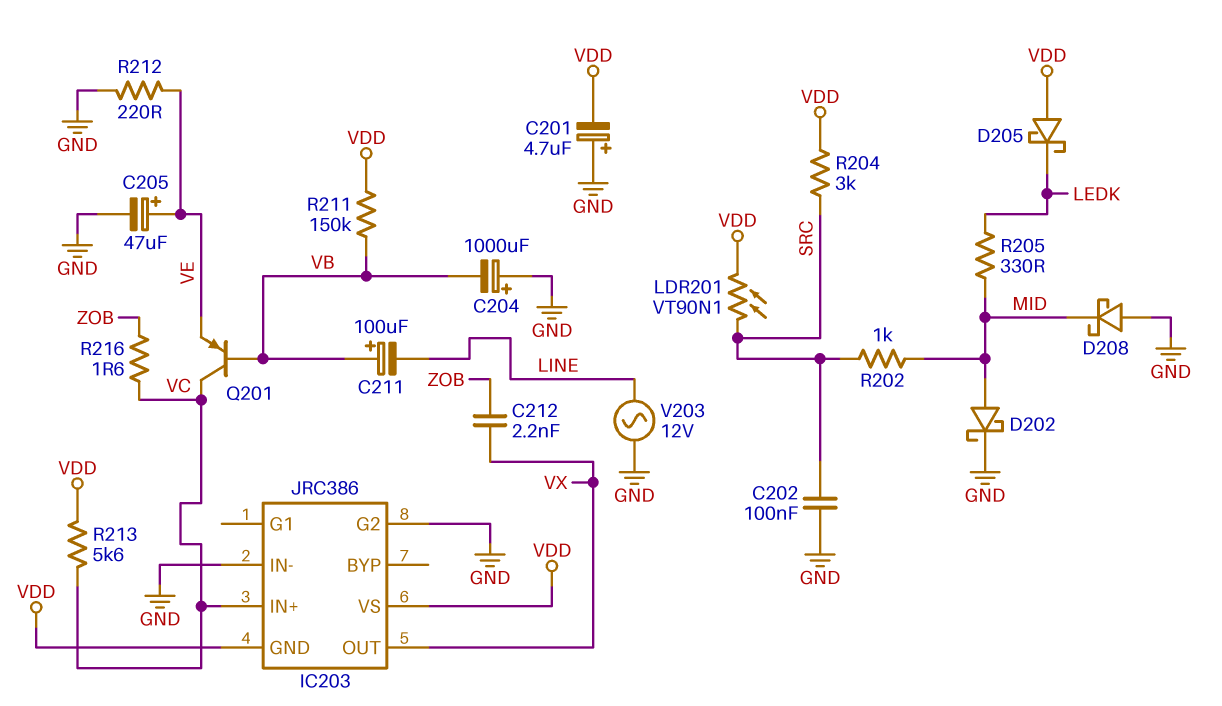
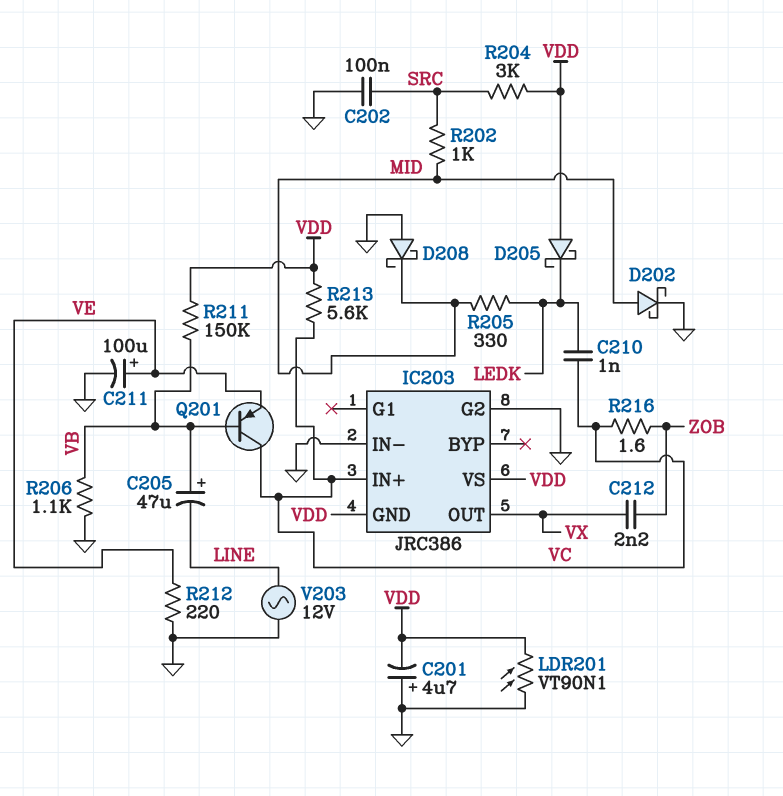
C204: 1000uF (plus GND, minus VB) -> none
C205: 47uF (plus VE, minus GND) -> 47uF (plus VB, minus LINE)
C210: none -> 1nF (LEDK, VC)
C211: 100uF (plus VB, minus LINE) -> 100uF (plus VE, minus GND)
LDR201: VT90N1 (SRC, VDD) -> VT90N1 (GND, VDD)
R206: none -> 1.1k (GND, VB)

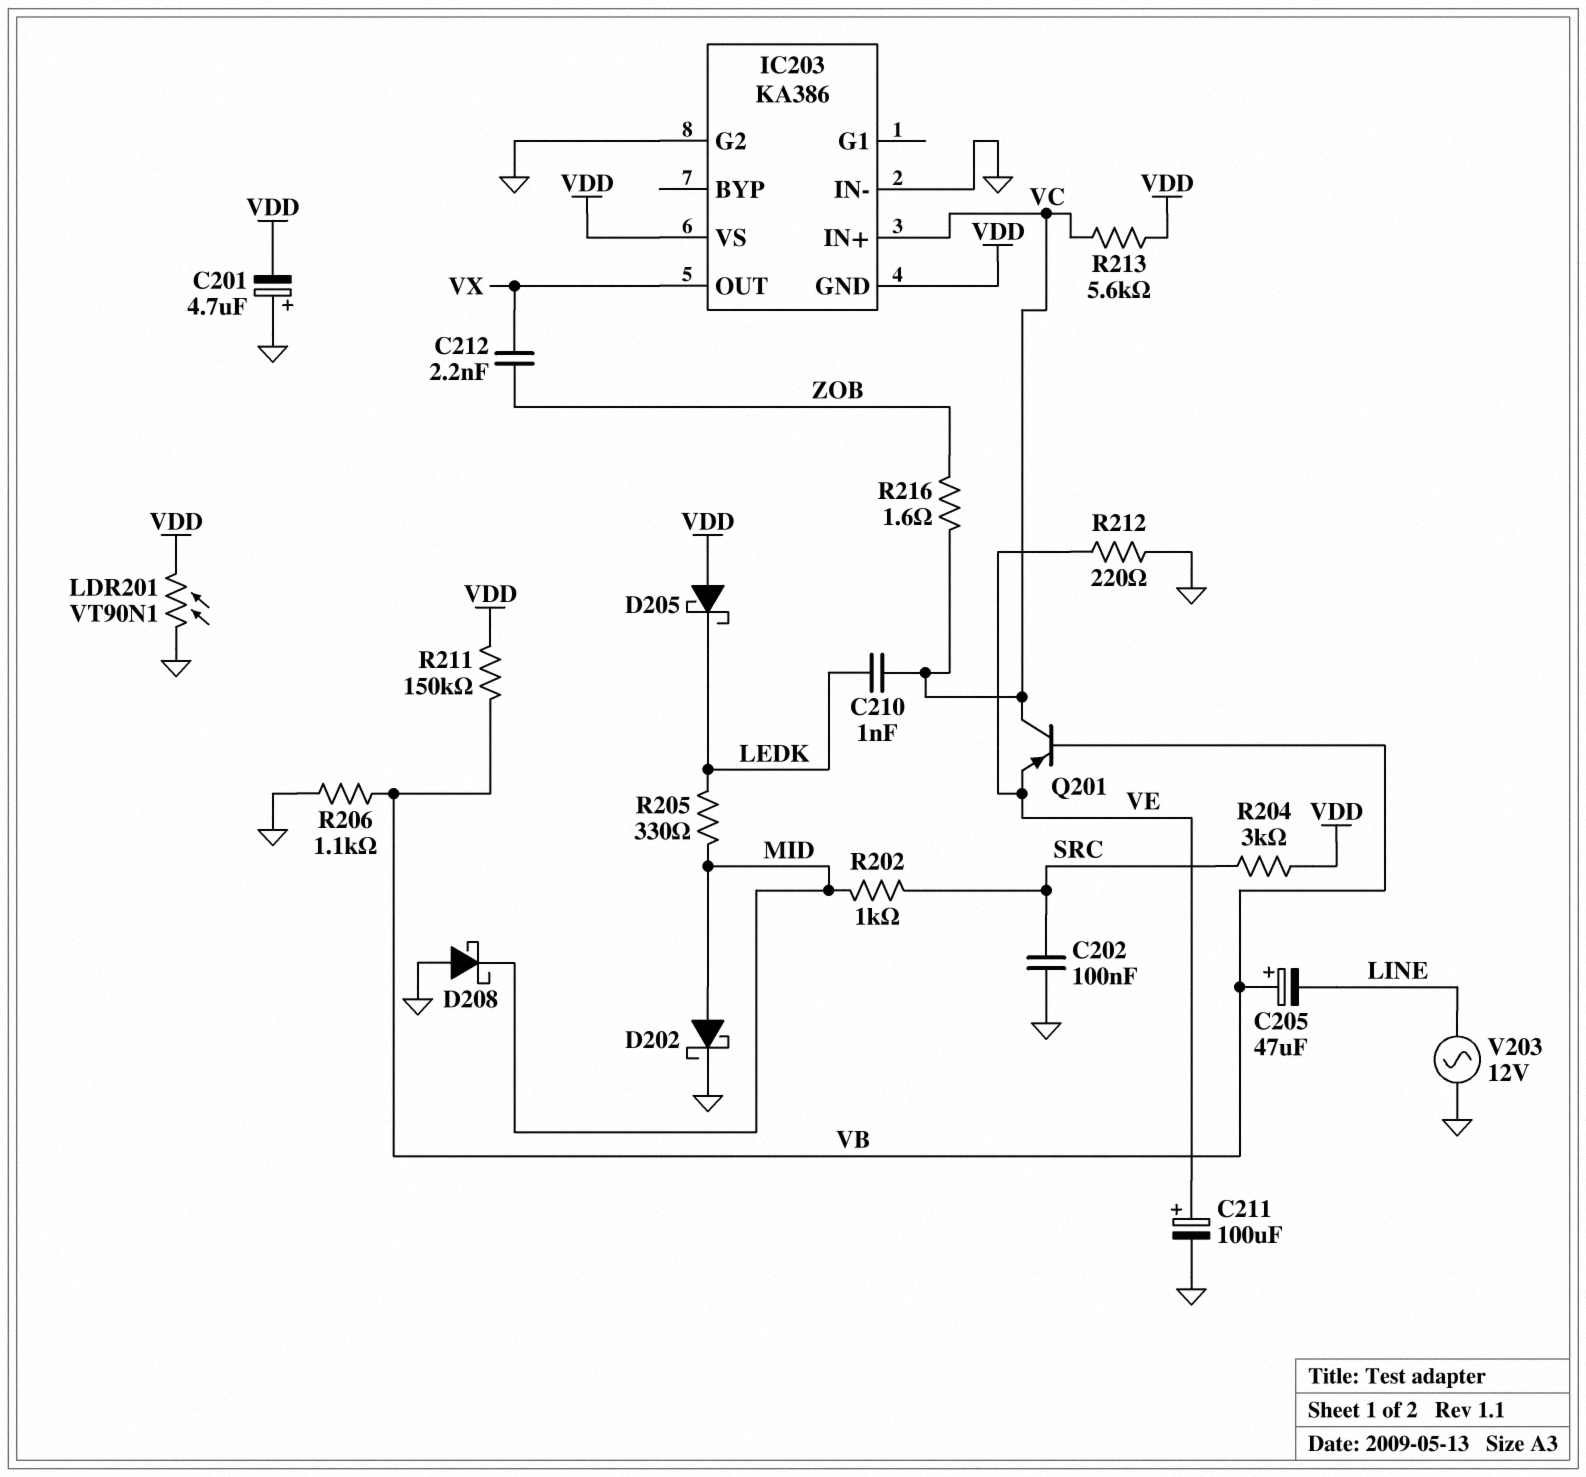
IC203: JRC386 -> KA386

